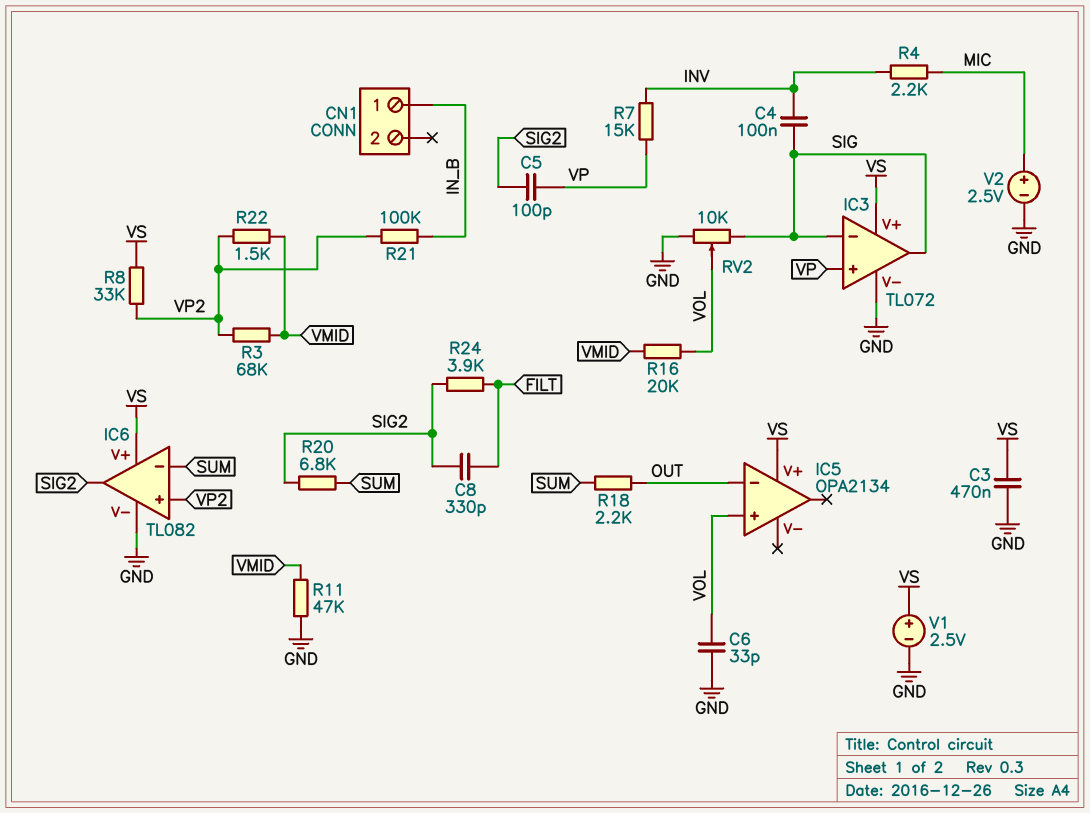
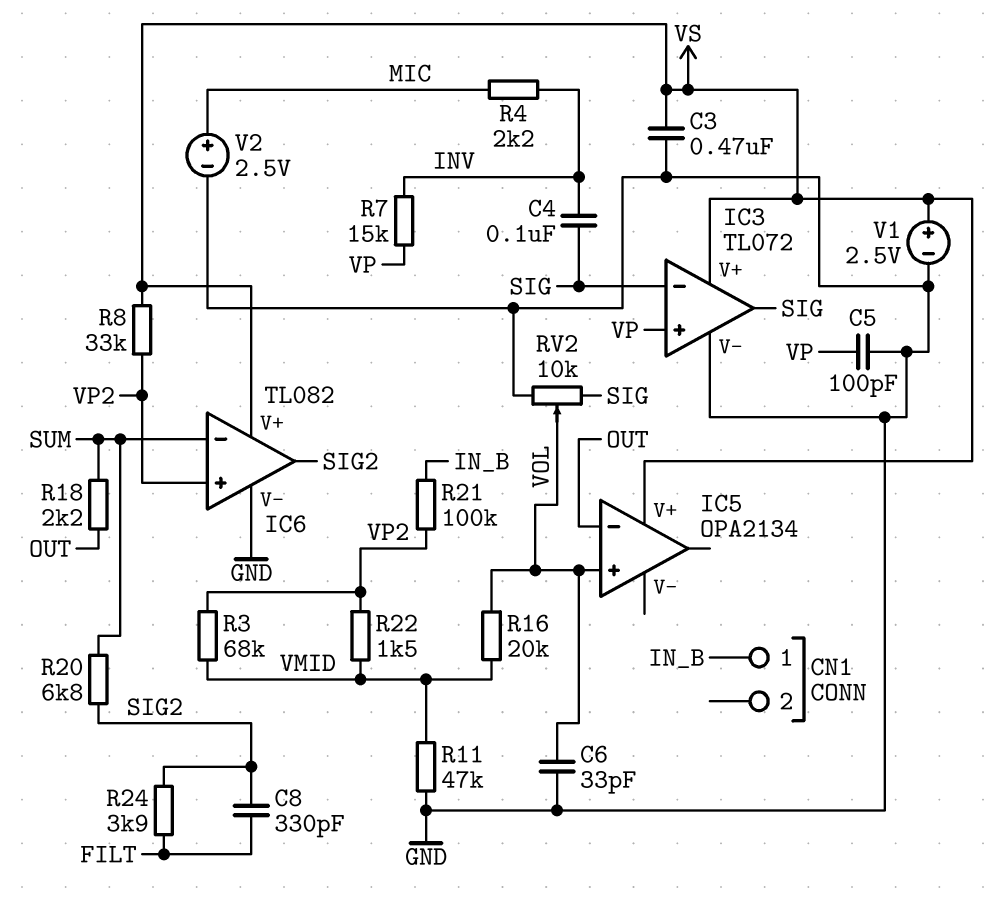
C5: 100pF (SIG2, VP) -> 100pF (GND, VP)

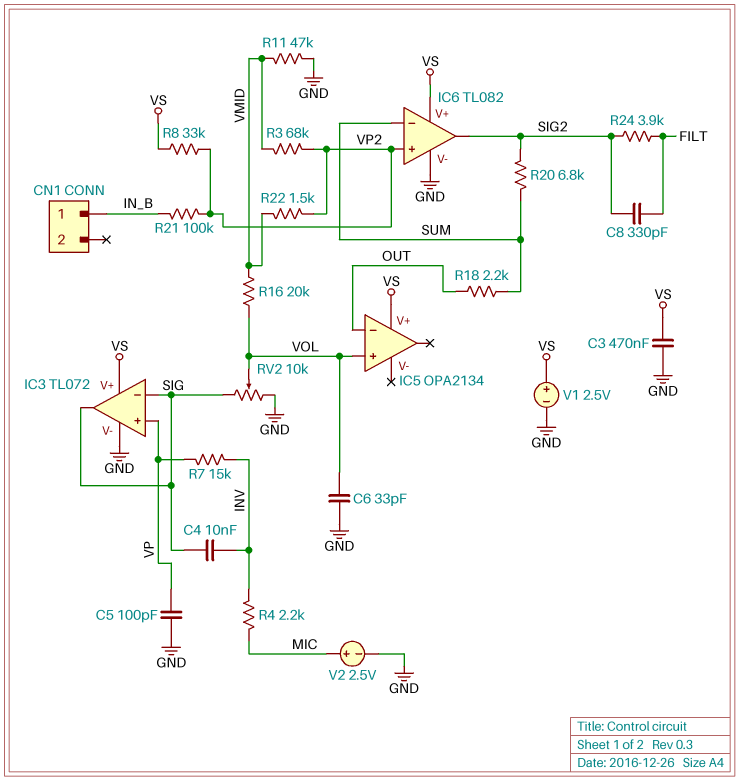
C4: 100nF (INV, SIG) -> 10nF (INV, SIG)

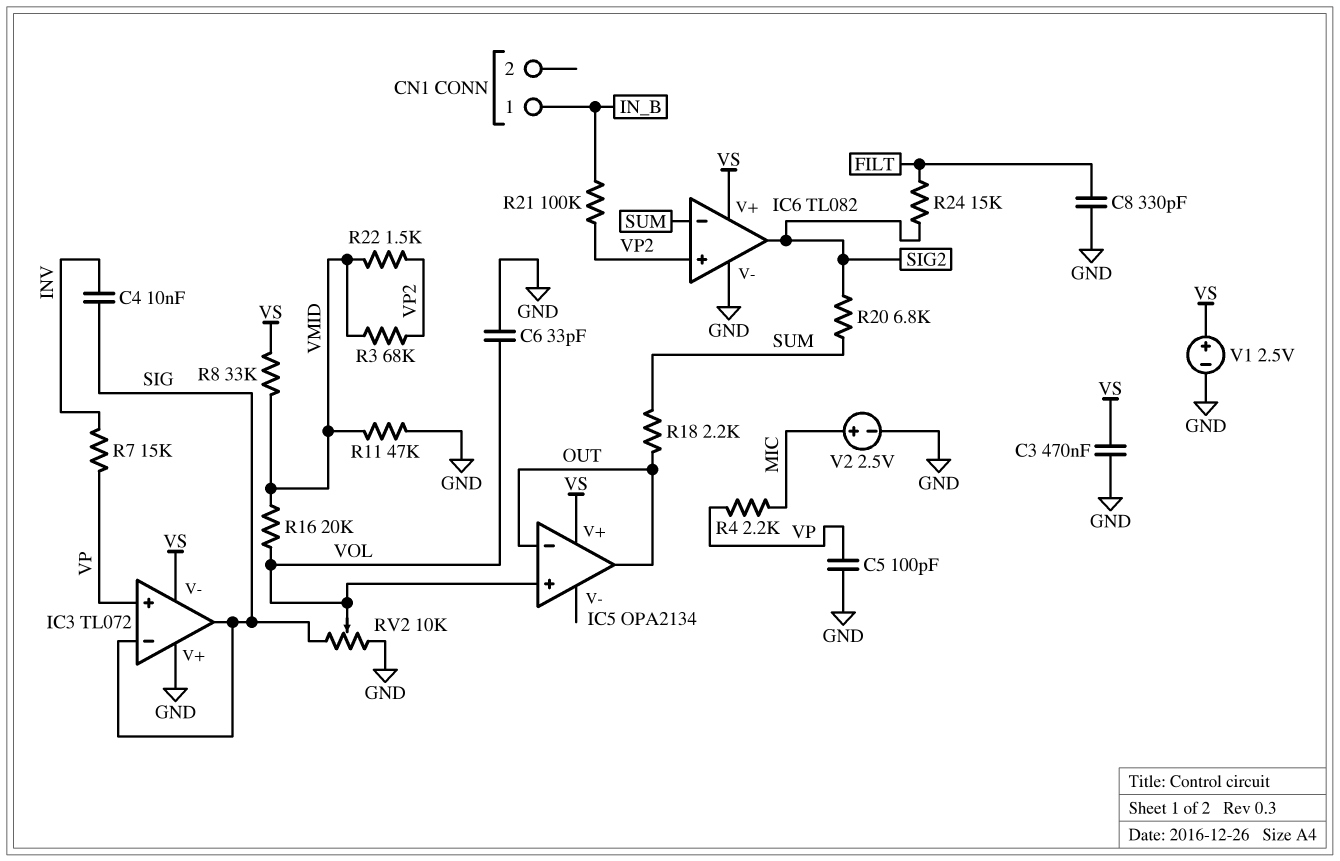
C8: 330pF (FILT, SIG2) -> 330pF (FILT, GND)
IC3 pin V+: VS -> GND
IC3 pin V-: GND -> VS
IC5 pin out: none -> OUT
R4: 2.2k (INV, MIC) -> 2.2k (MIC, VP)
R8: 33k (VP2, VS) -> 33k (VMID, VS)
R24: 3.9k (FILT, SIG2) -> 15k (FILT, SIG2)

